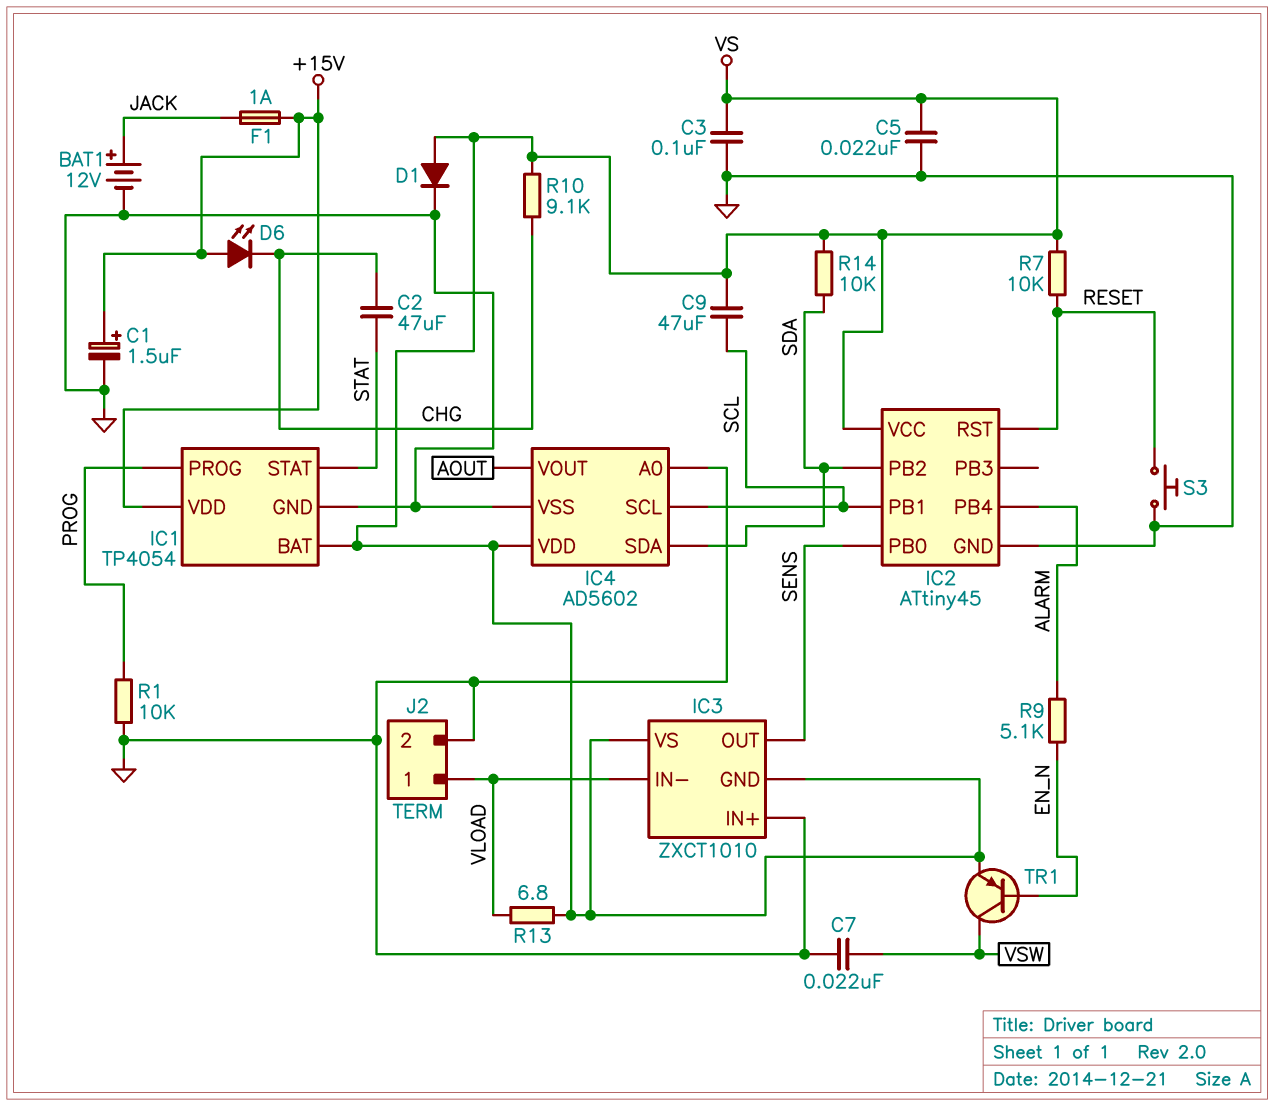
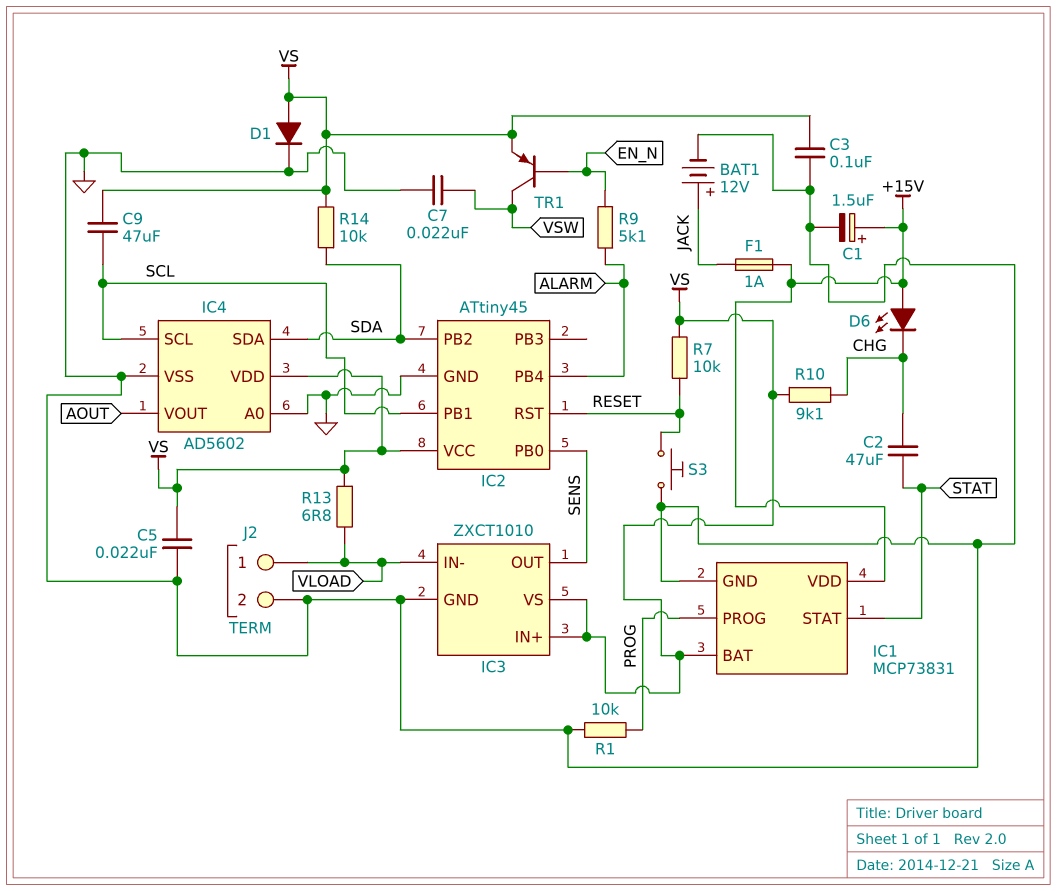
IC1: TP4054 -> MCP73831
IC3 pin GND: VS -> GND
IC3 pin IN+: GND -> VS

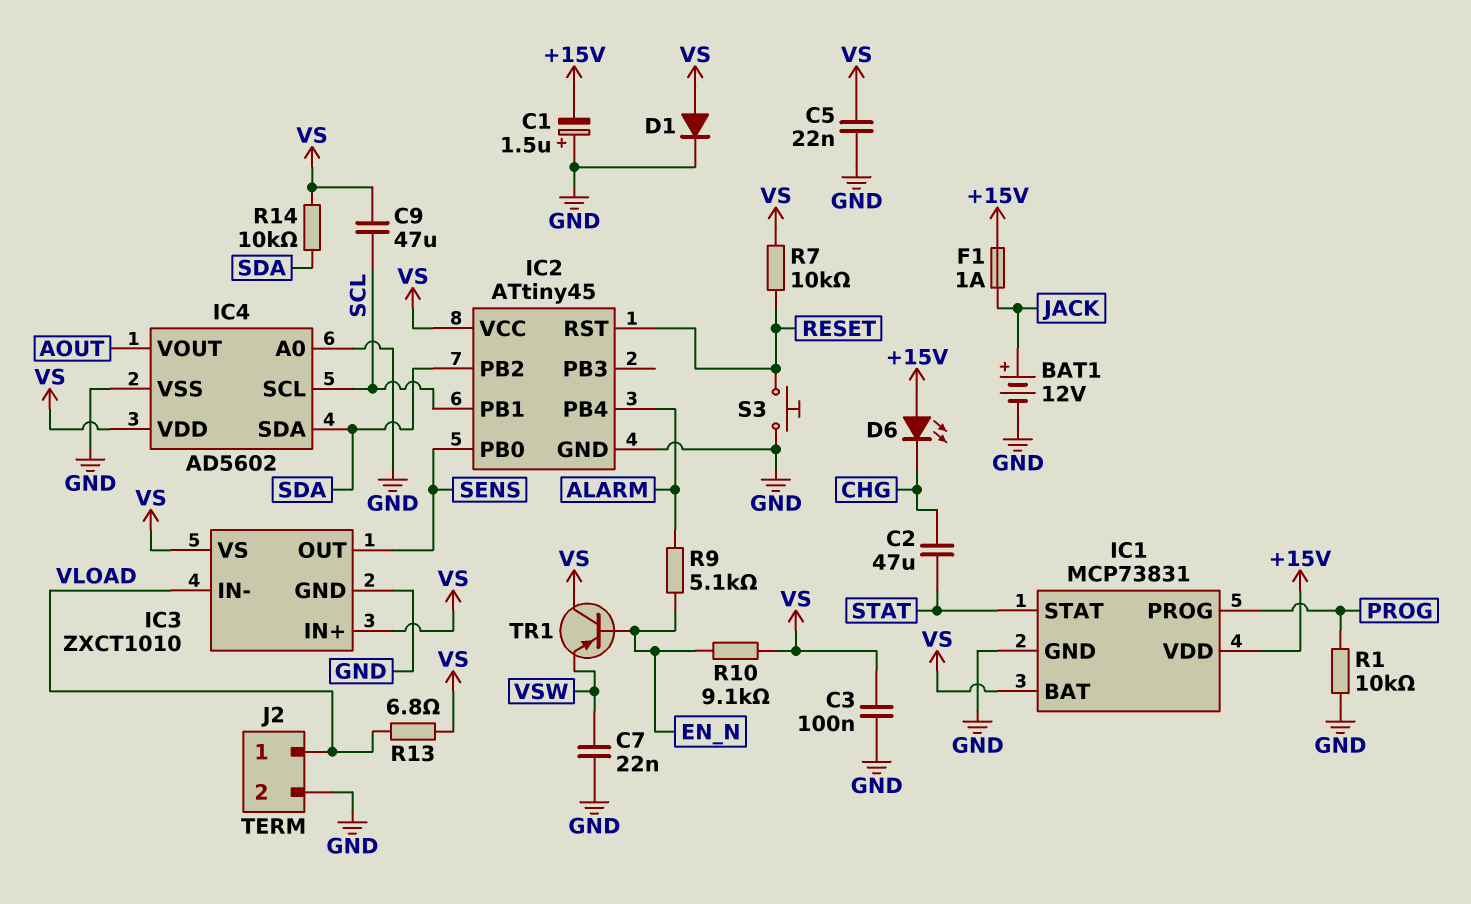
C1: 1.5uF (plus +15V, minus GND) -> 1.5uF (plus GND, minus +15V)
R10: 9.1k (CHG, VS) -> 9.1k (EN_N, VS)
TR1: PNP (B EN_N, C VSW, E VS) -> PNP (B EN_N, C VS, E VSW)

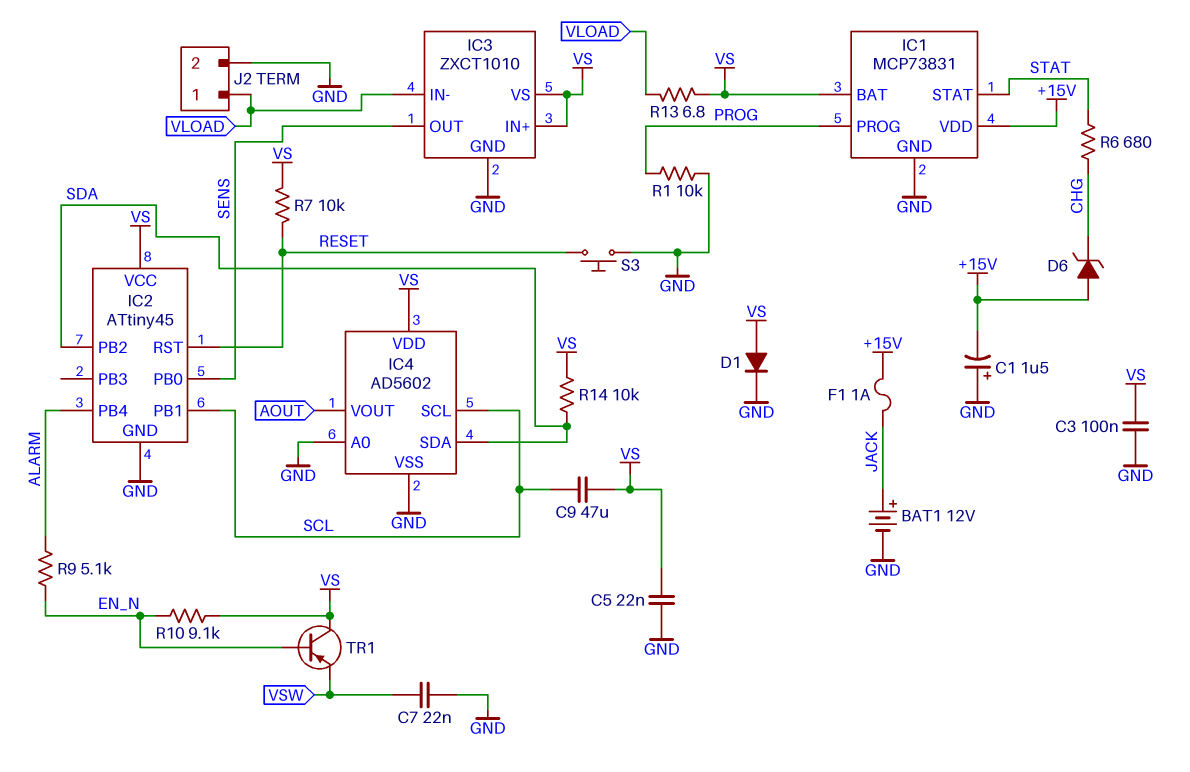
C2: 47uF (CHG, STAT) -> none
D6: LED (A +15V, K CHG) -> zener (A +15V, K CHG)
R6: none -> 680 (CHG, STAT)

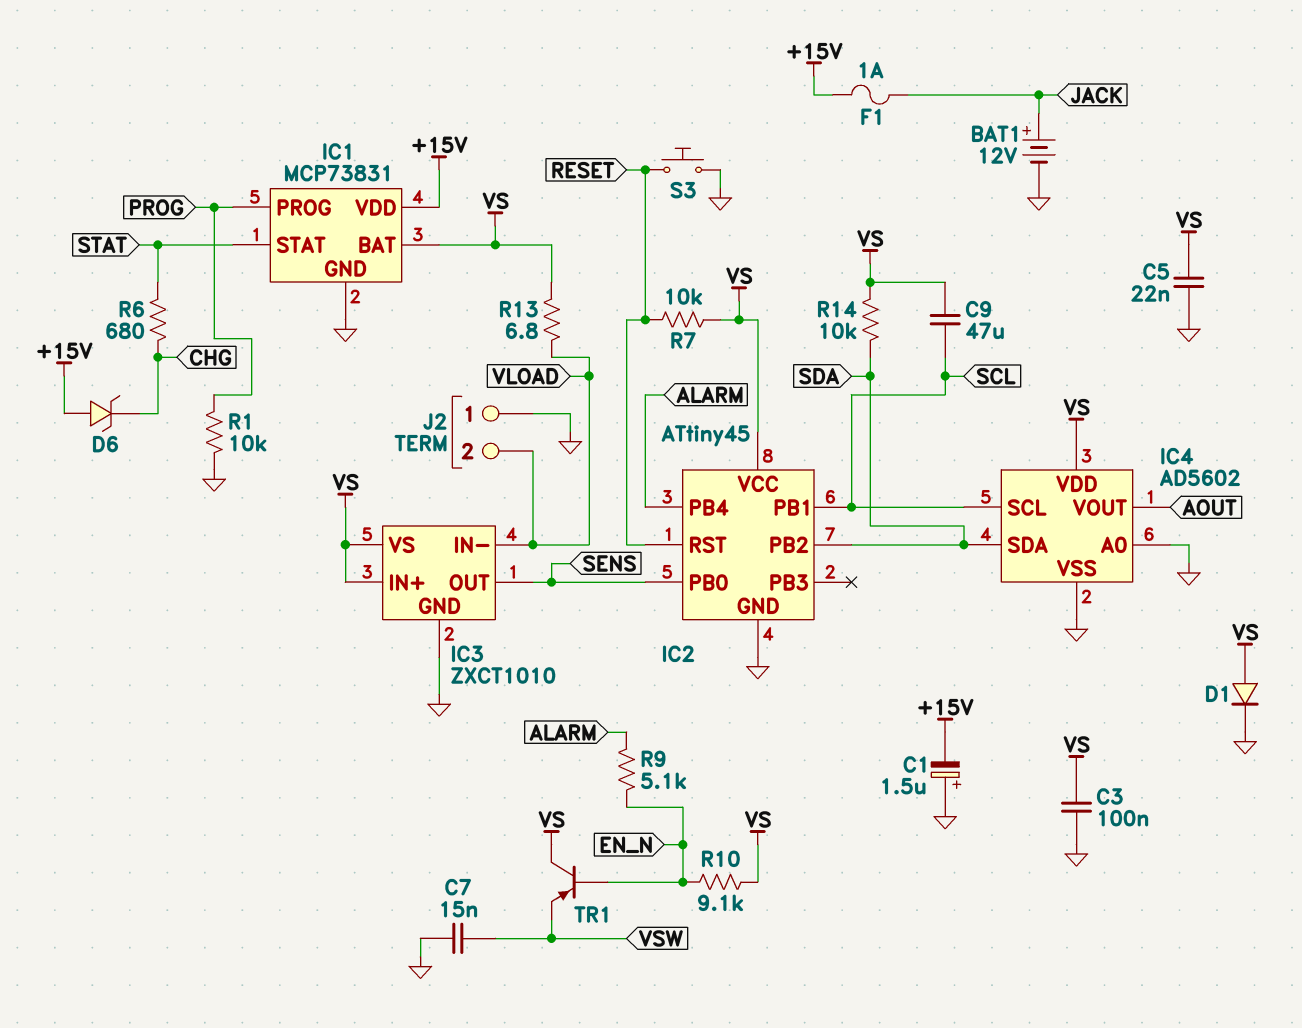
C7: 22nF (GND, VSW) -> 15nF (GND, VSW)
J2 pin 1: VLOAD -> GND
J2 pin 2: GND -> VLOAD

